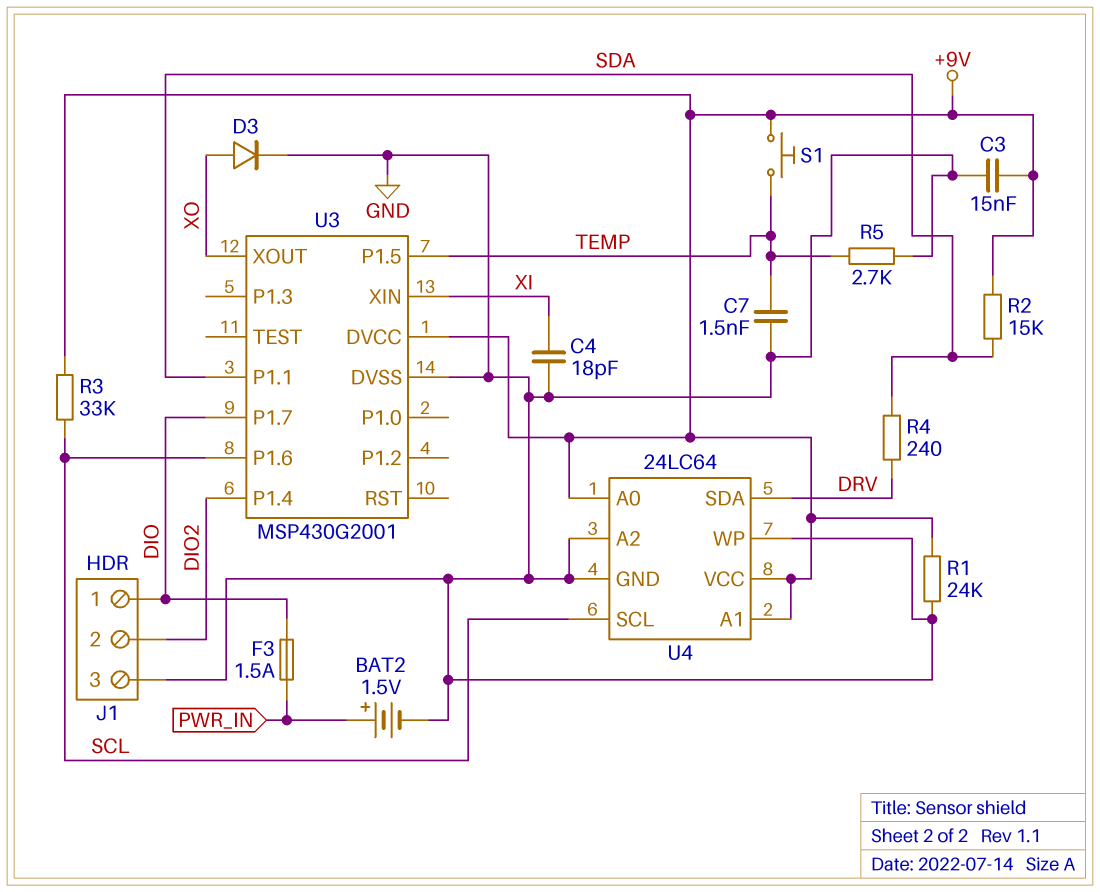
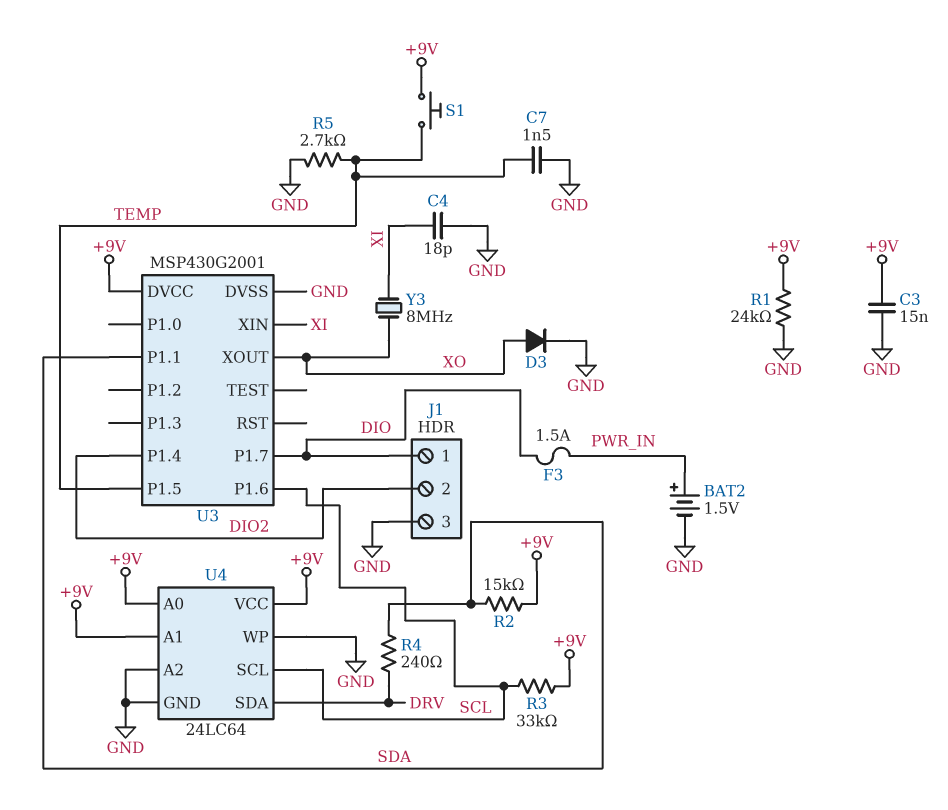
Y3: none -> 8MHz (XI, XO)

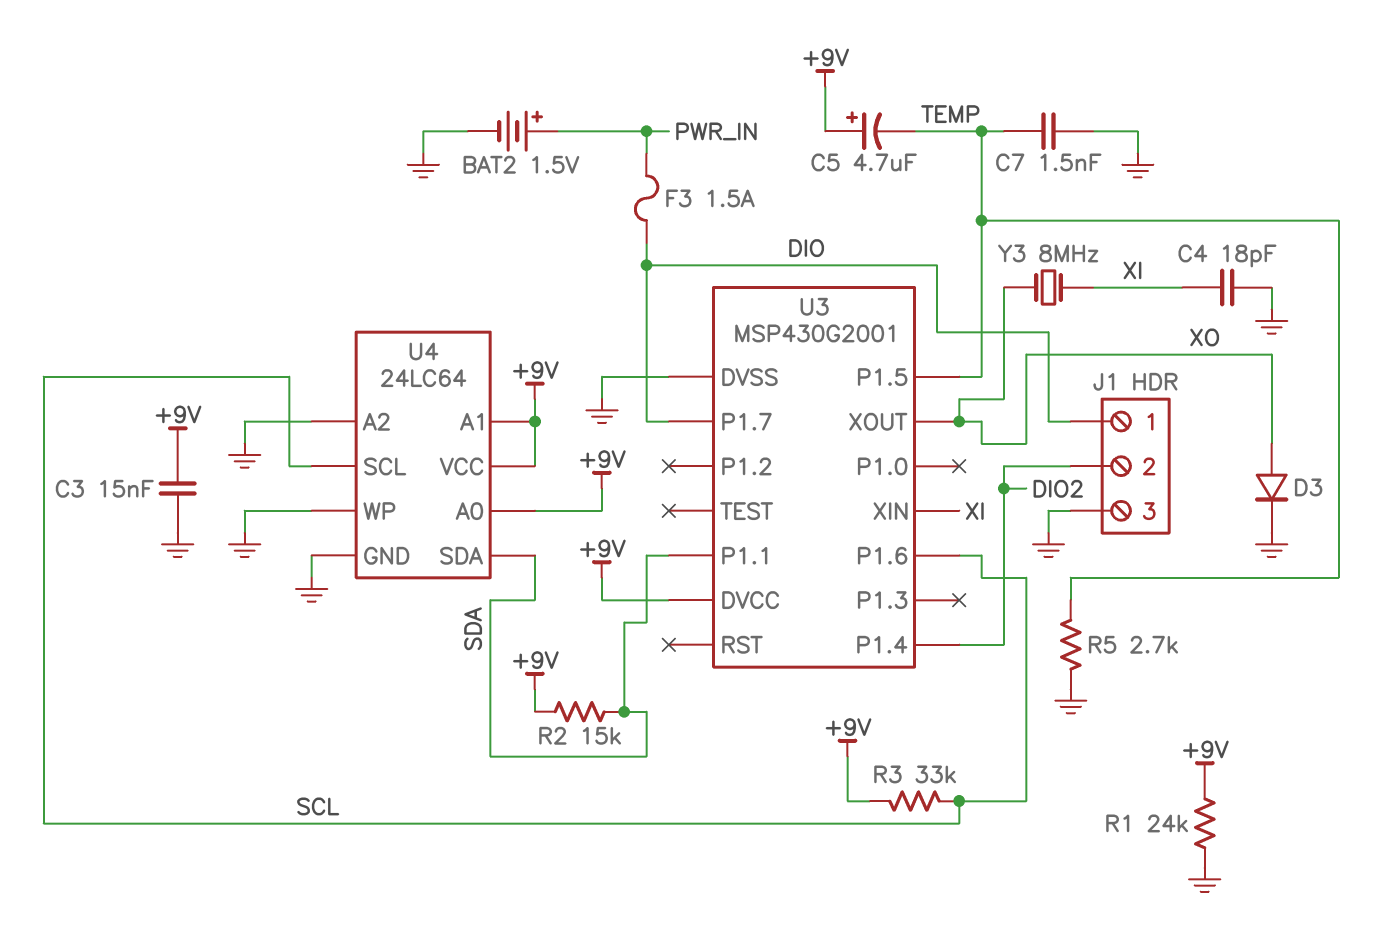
C5: none -> 4.7uF (plus +9V, minus TEMP)
R4: 240 (DRV, SDA) -> none
S1: button (+9V, TEMP) -> none
U4 pin SDA: DRV -> SDA

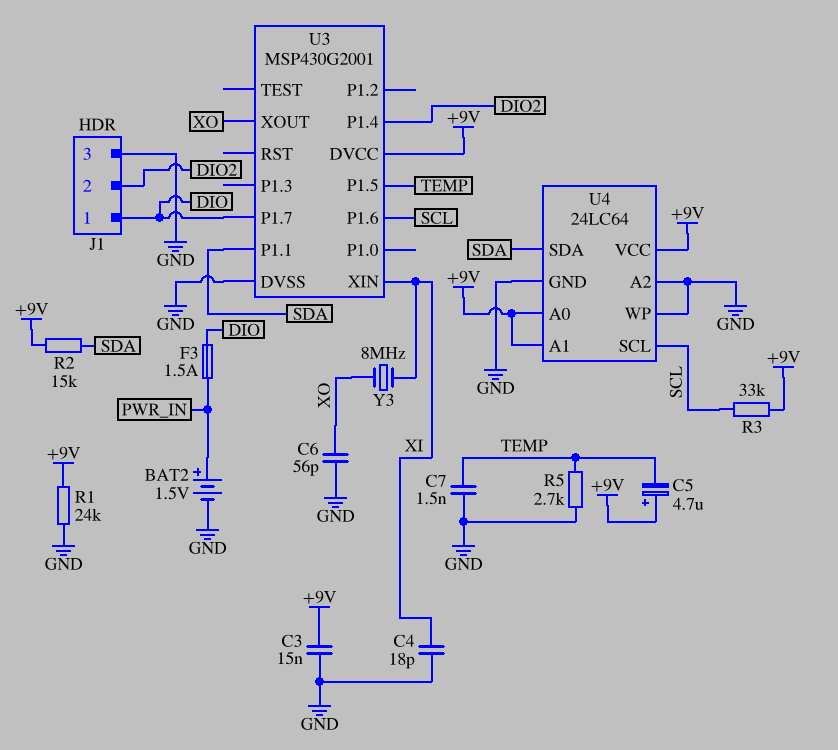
C6: none -> 56pF (GND, XO)
D3: diode (A XO, K GND) -> none

